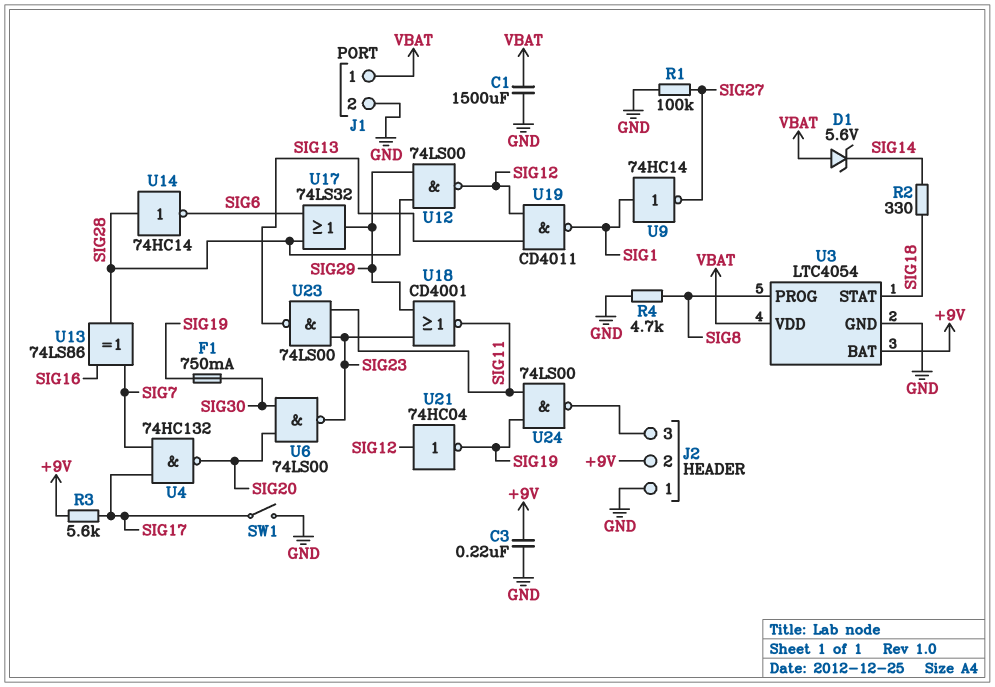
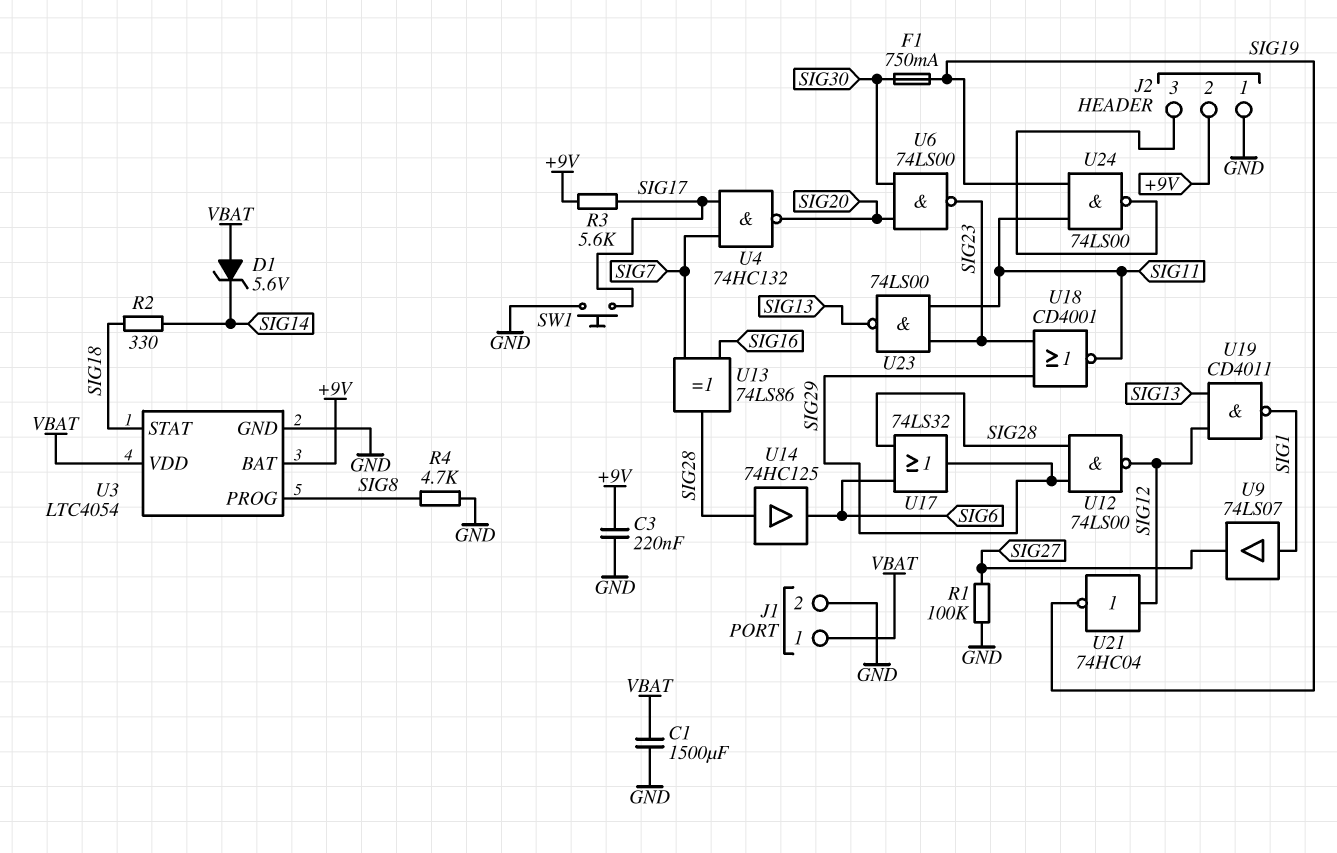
SW1: switch (GND, SIG17) -> button (GND, SIG17)
U9: NOT 74HC14 (in SIG1, out SIG27) -> buffer 74LS07 (in SIG1, out SIG27)
U14: NOT 74HC14 (in SIG28, out SIG6) -> buffer 74HC125 (in SIG28, out SIG6)

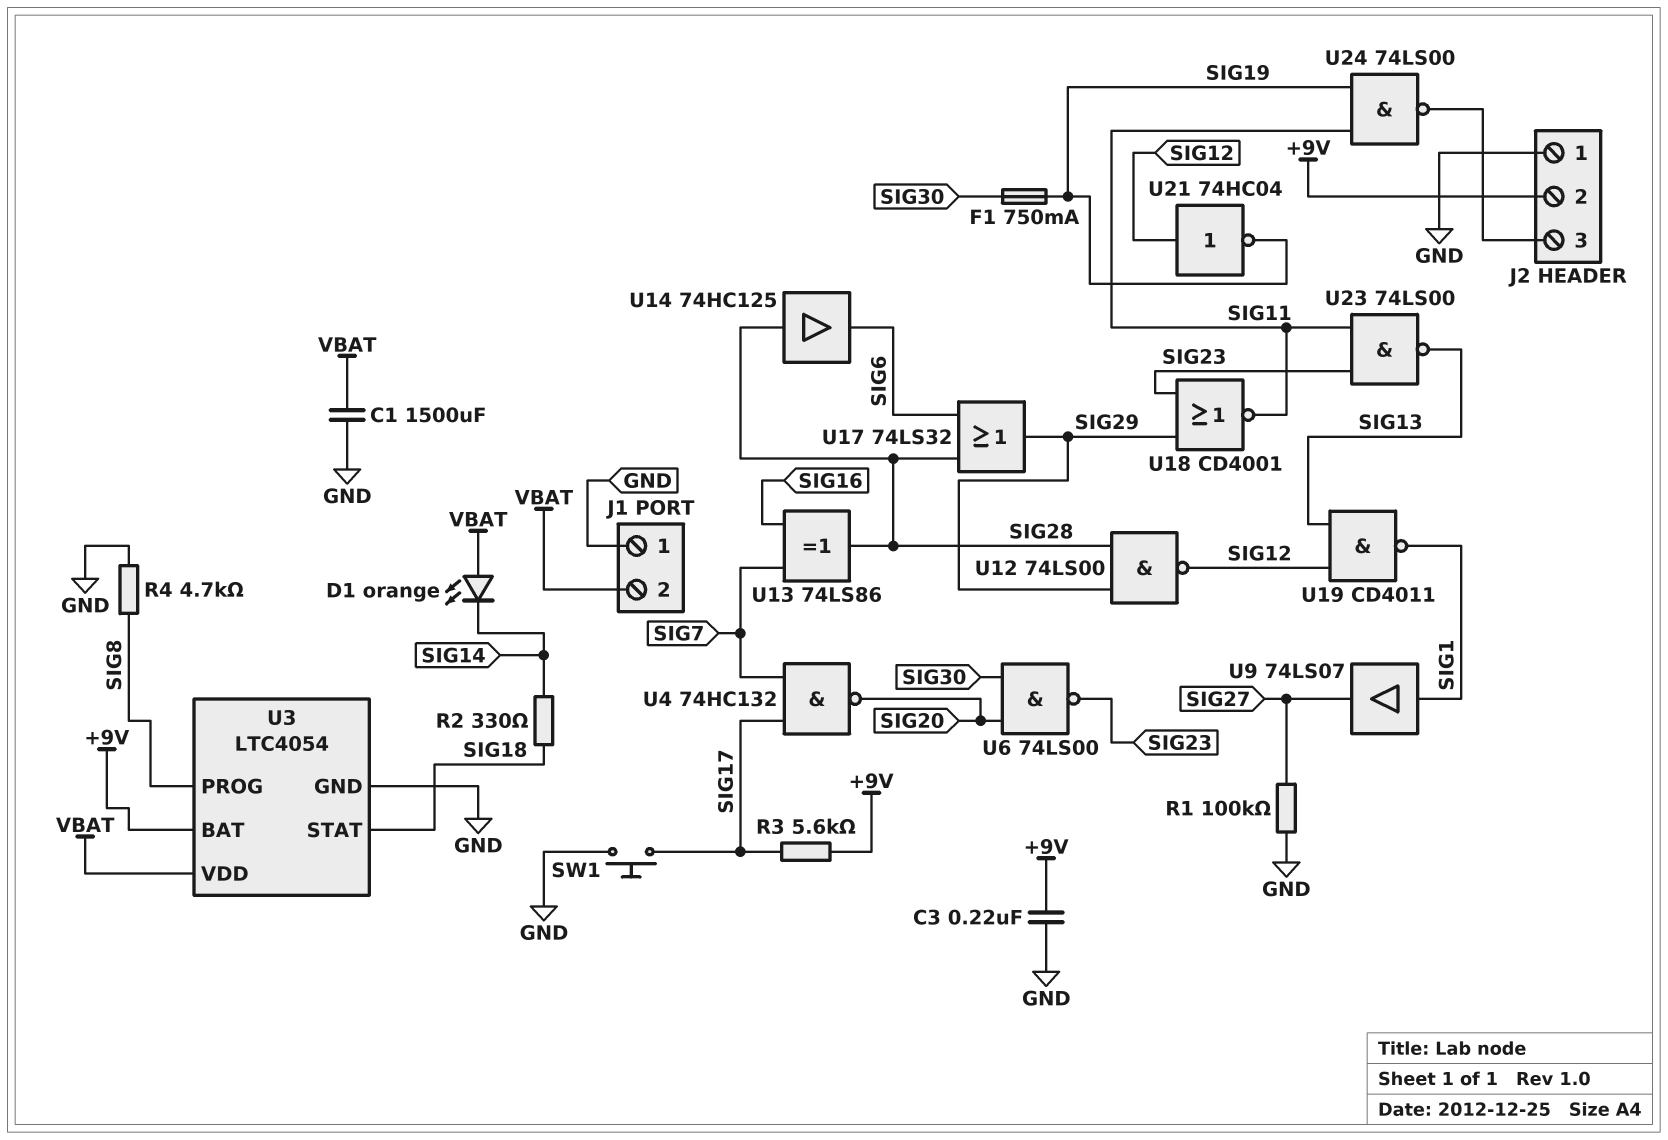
D1: zener 5.6V (A VBAT, K SIG14) -> LED orange (A VBAT, K SIG14)
J1 pin 1: VBAT -> GND
J1 pin 2: GND -> VBAT

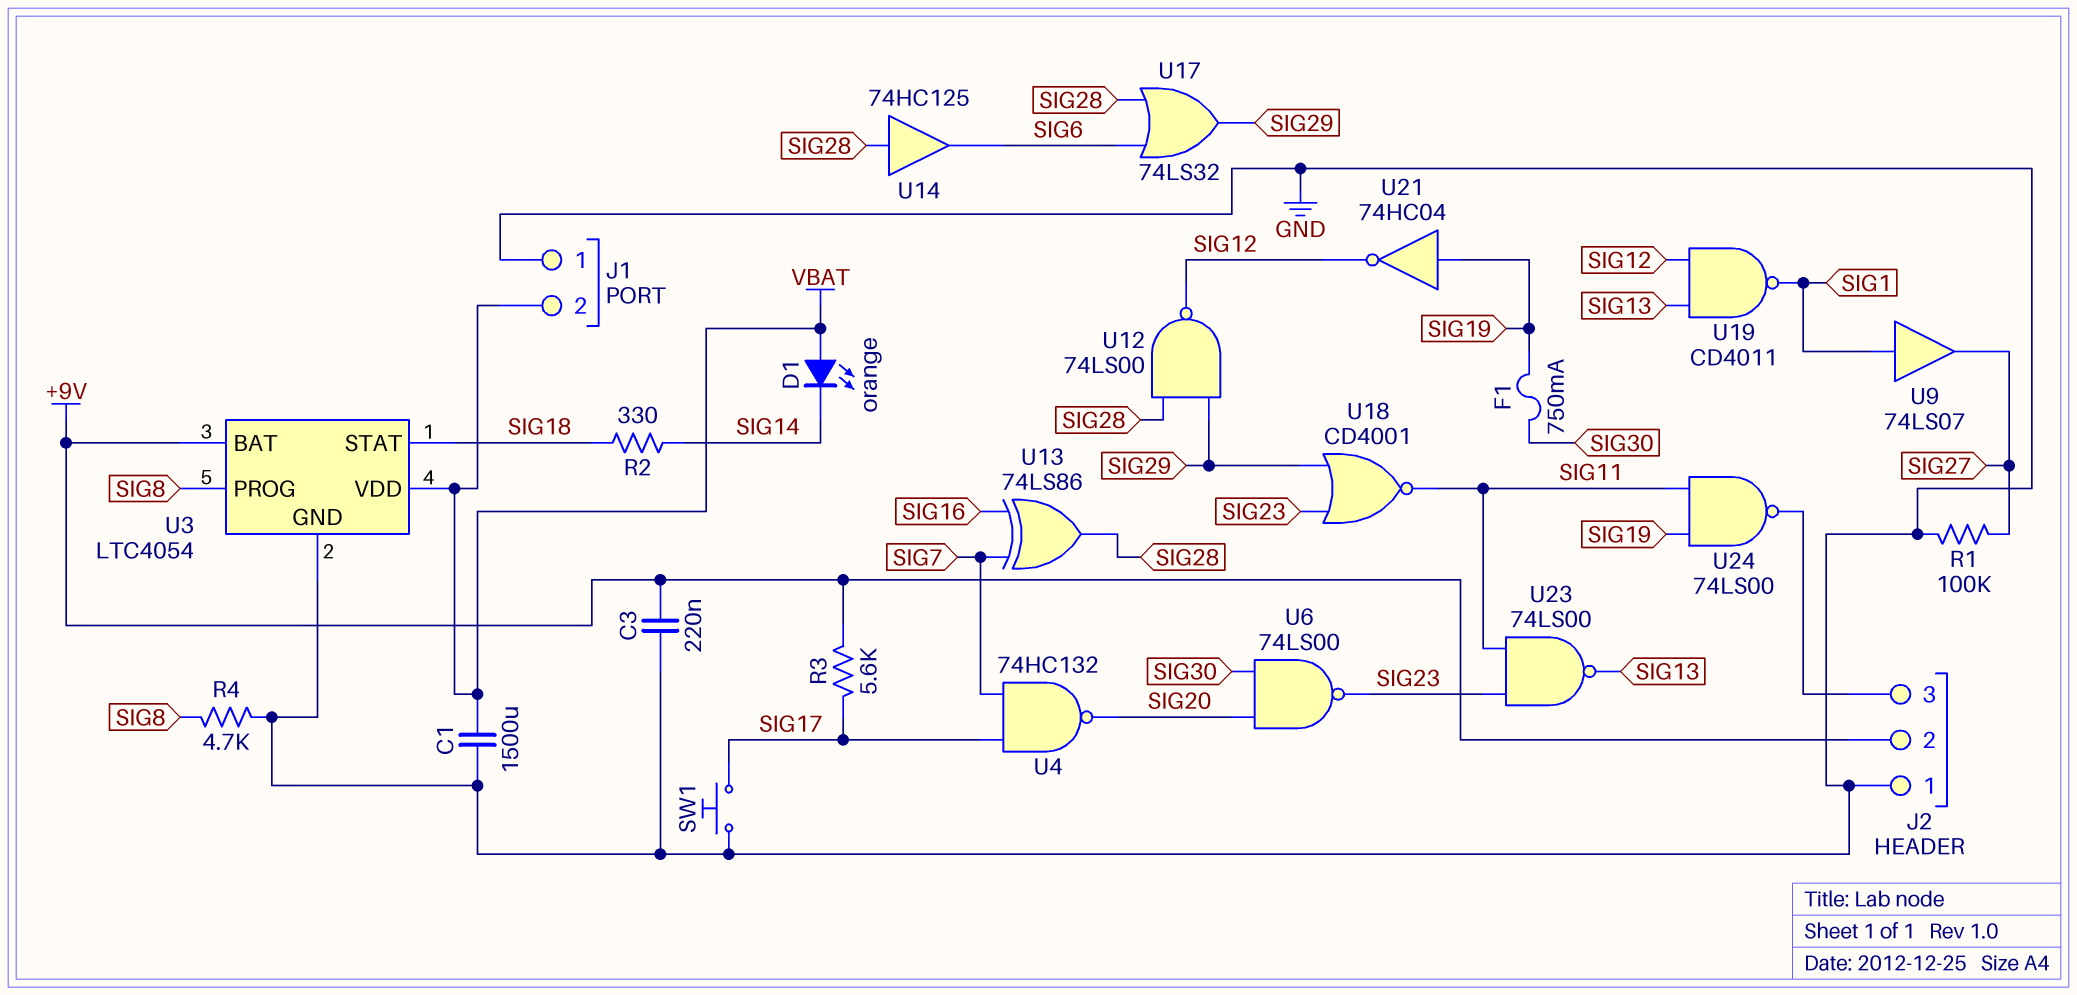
U21: NOT 74HC04 (in SIG12, out SIG19) -> NOT 74HC04 (in SIG19, out SIG12)

